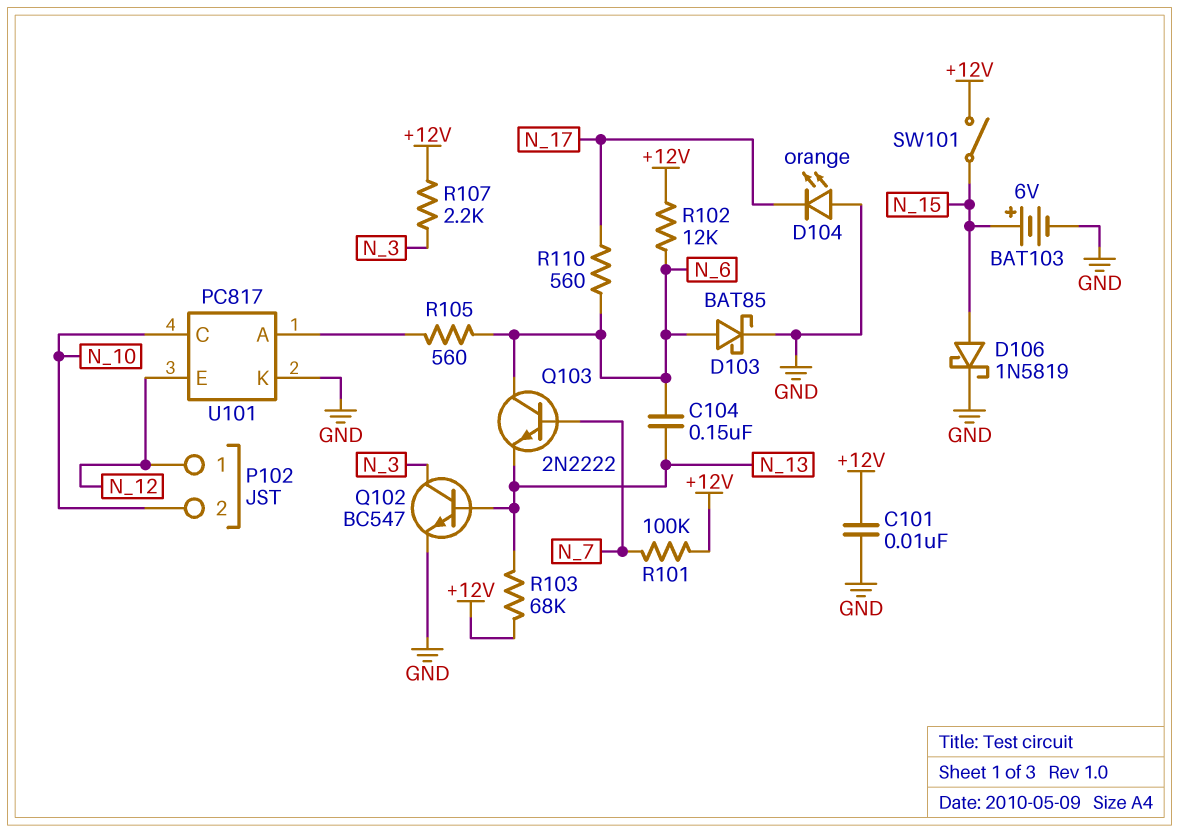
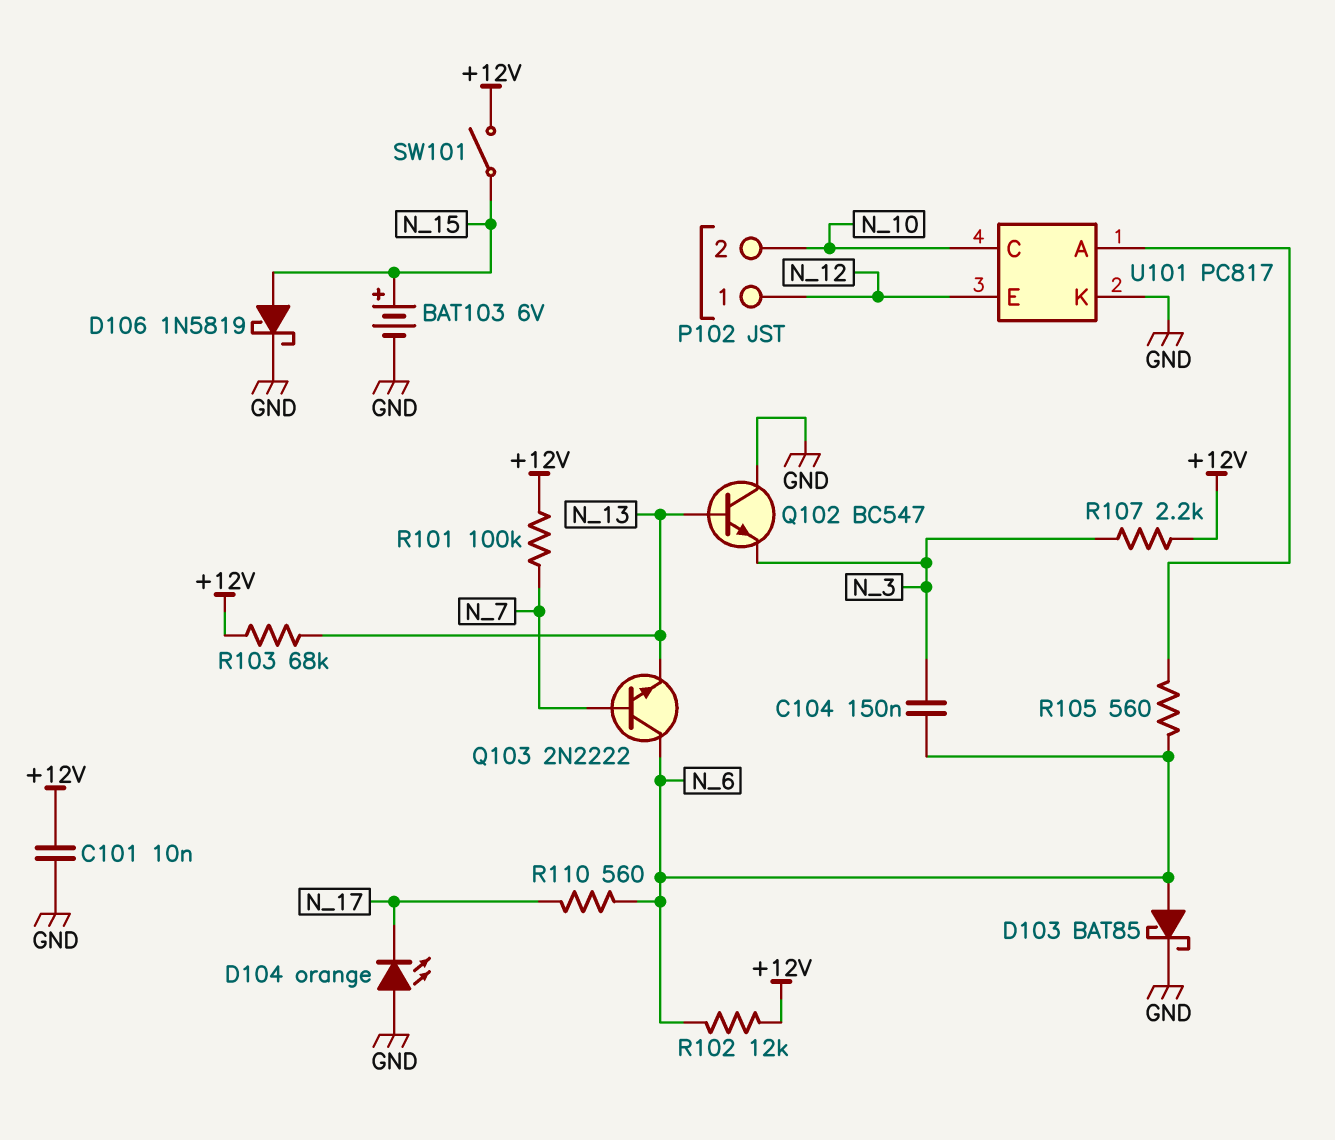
C104: 150nF (N_6, N_13) -> 150nF (N_3, N_6)
Q102: NPN BC547 (B N_13, C N_3, E GND) -> NPN BC547 (B N_13, C GND, E N_3)

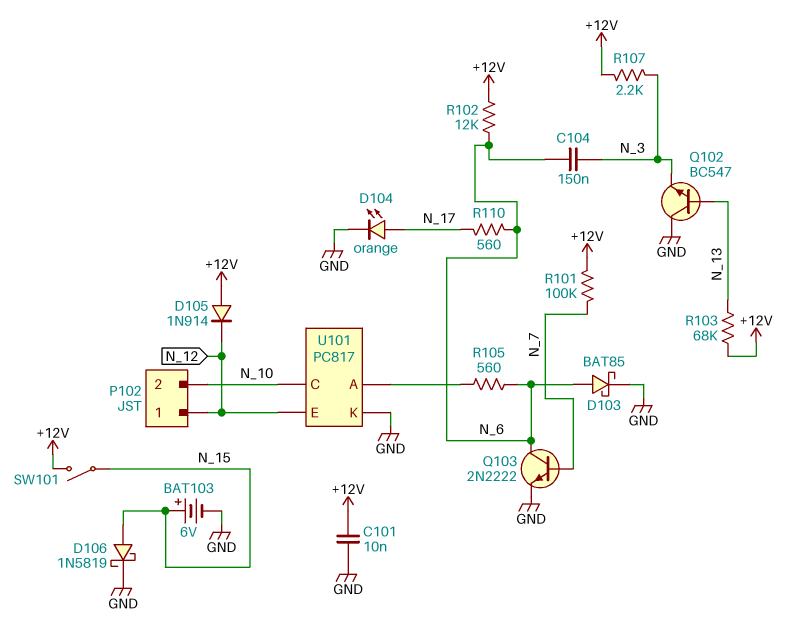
D104: LED orange (A GND, K N_17) -> LED orange (A N_17, K GND)
D105: none -> diode 1N914 (A +12V, K N_12)
Q103: NPN 2N2222 (B N_7, C N_6, E N_13) -> NPN 2N2222 (B N_7, C N_6, E GND)

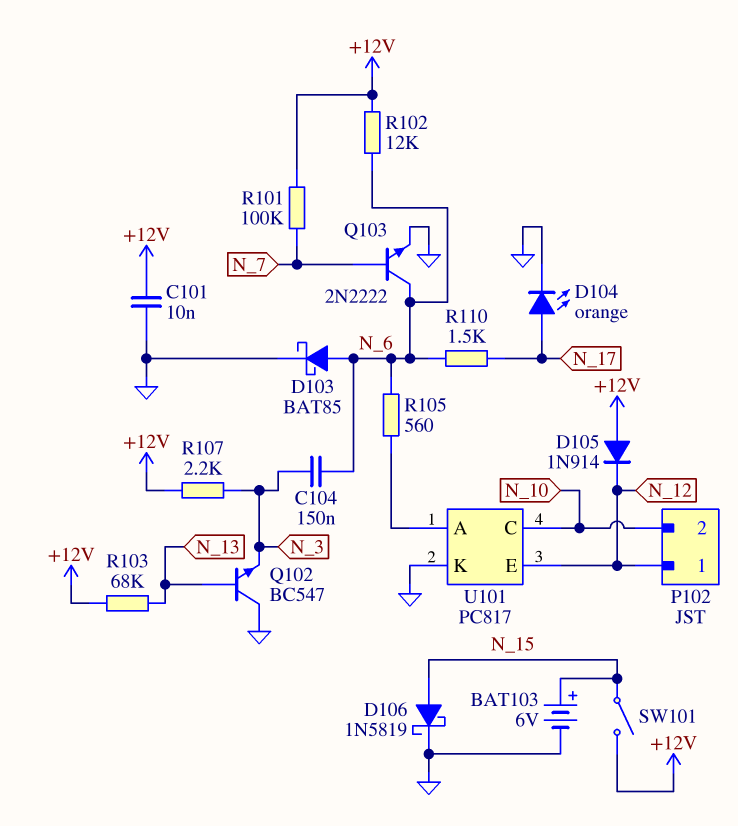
R110: 560 (N_6, N_17) -> 1.5k (N_6, N_17)

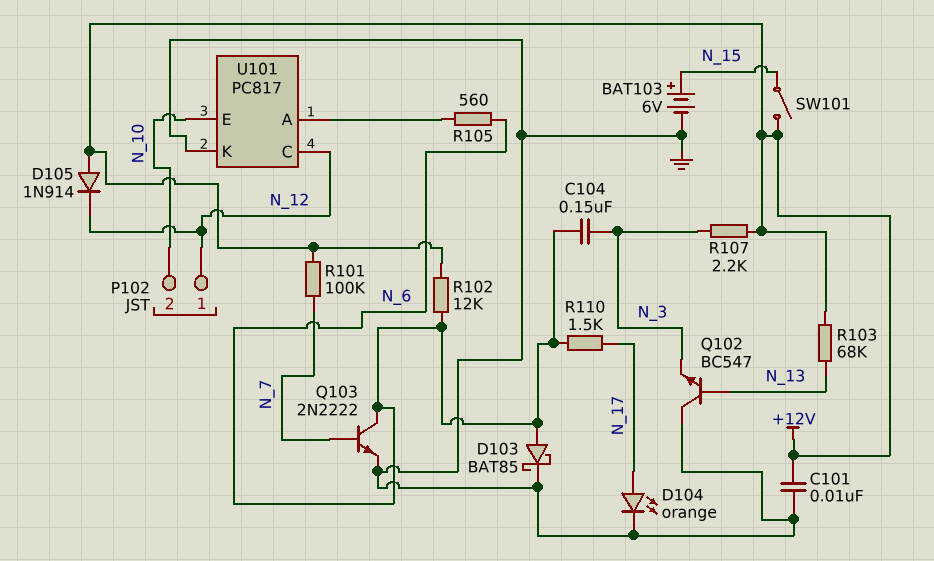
D106: schottky 1N5819 (A N_15, K GND) -> none
U101 pin C: N_10 -> N_12
U101 pin E: N_12 -> N_10

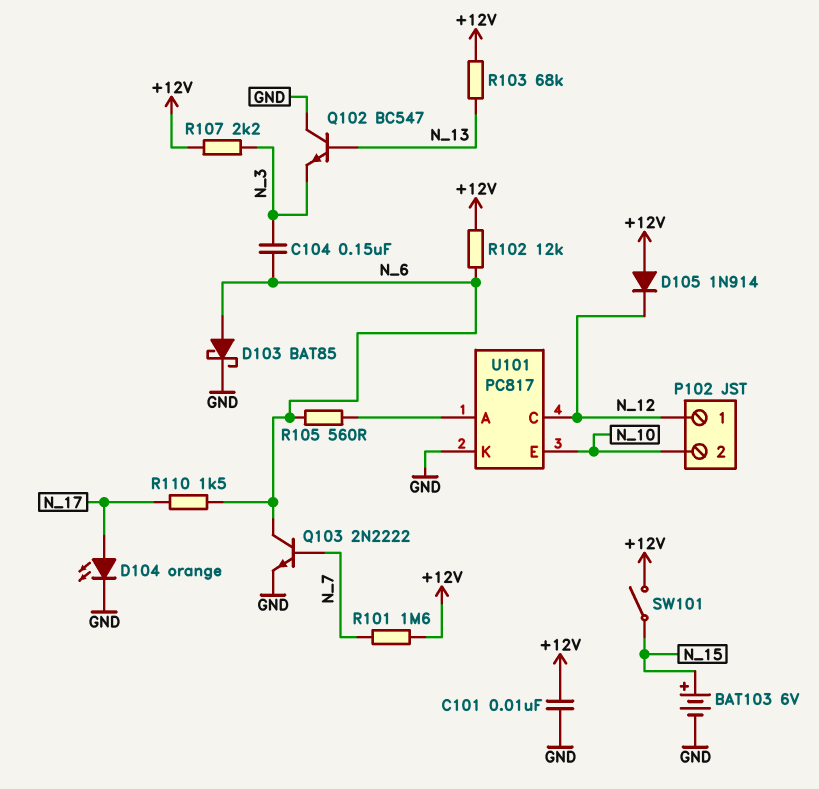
R101: 100k (+12V, N_7) -> 1.6M (+12V, N_7)

